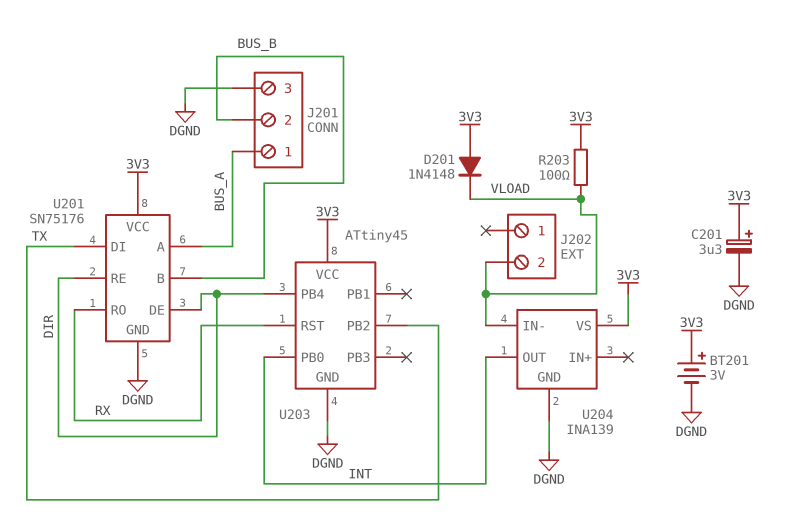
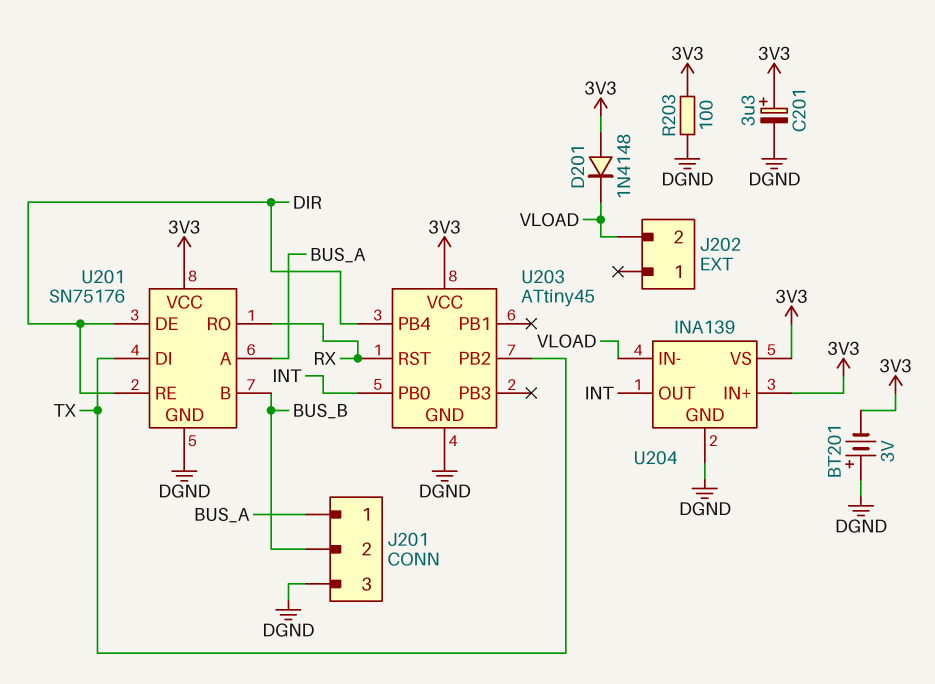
BT201: 3V (plus 3V3, minus DGND) -> 3V (plus DGND, minus 3V3)
R203: 100 (3V3, VLOAD) -> 100 (3V3, DGND)
U204 pin IN+: none -> 3V3

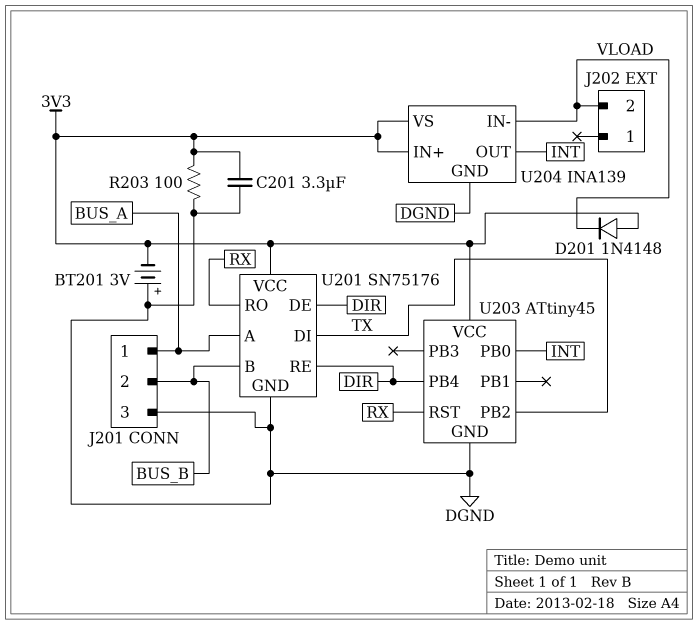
C201: 3.3uF (plus 3V3, minus DGND) -> 3.3uF (3V3, DGND)

